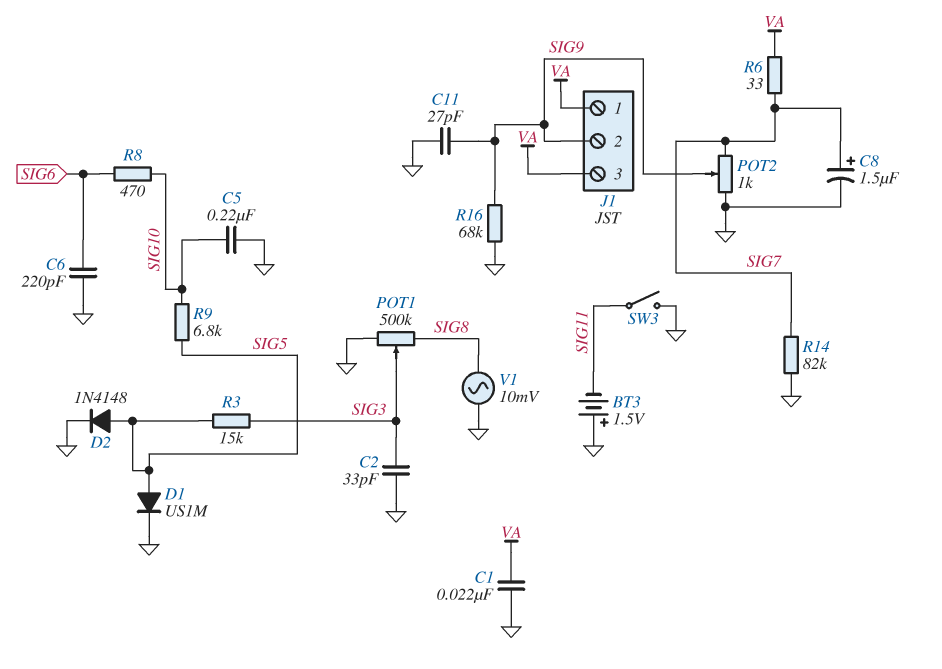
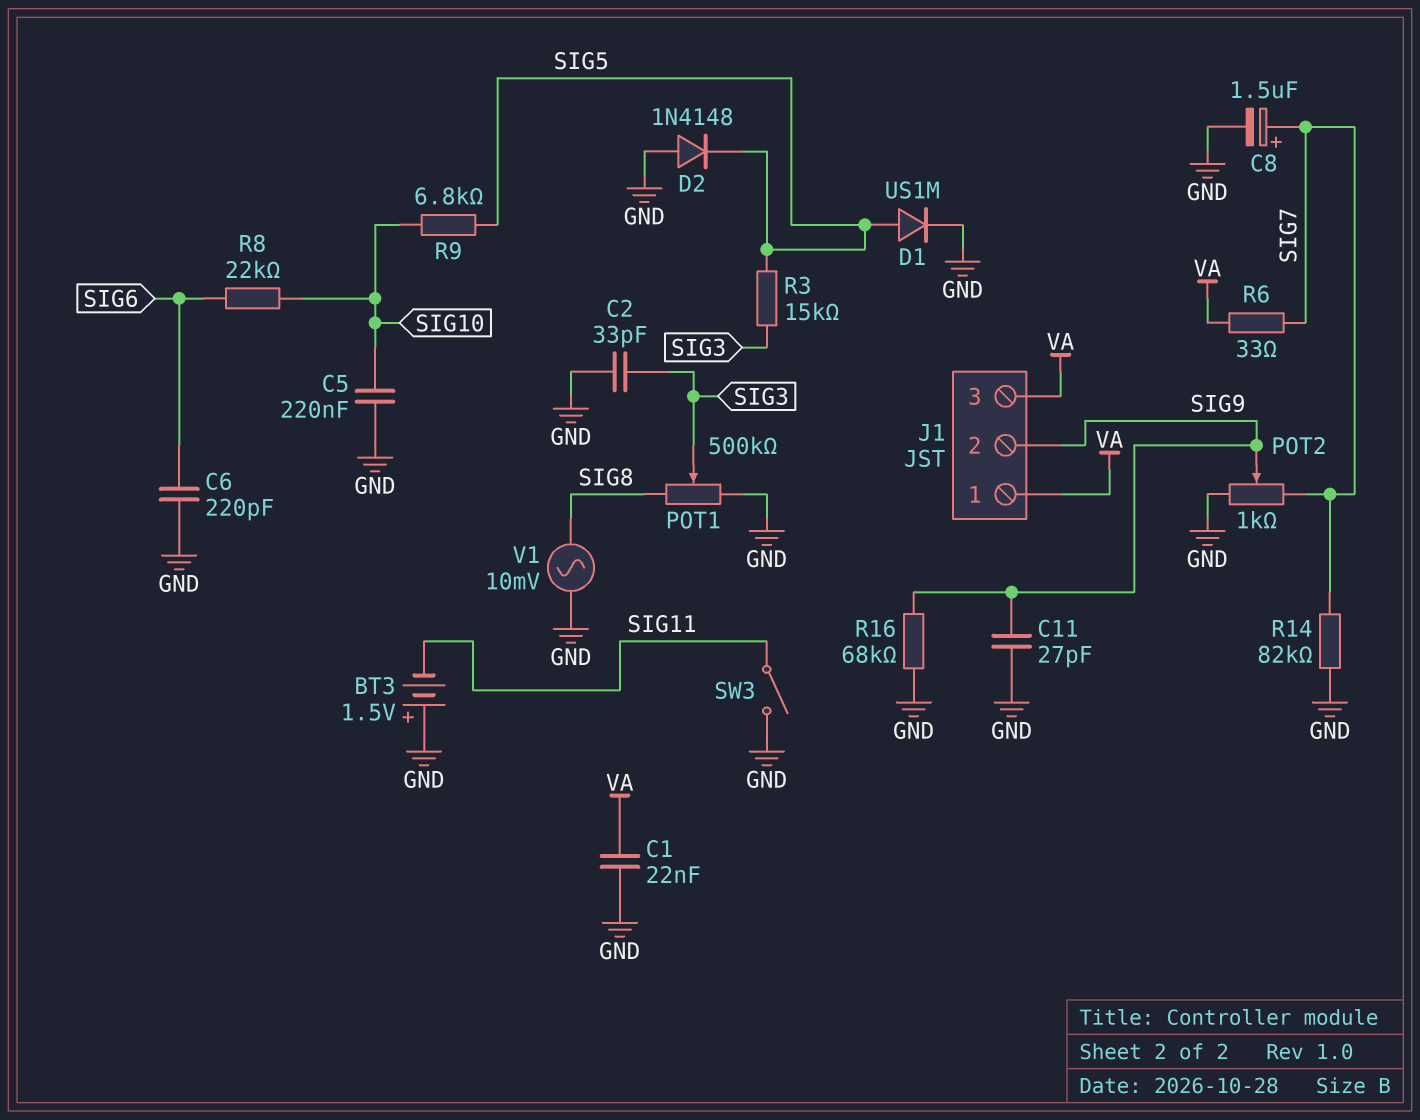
D2: diode 1N4148 (A SIG5, K GND) -> diode 1N4148 (A GND, K SIG5)
R8: 470 (SIG6, SIG10) -> 22k (SIG6, SIG10)

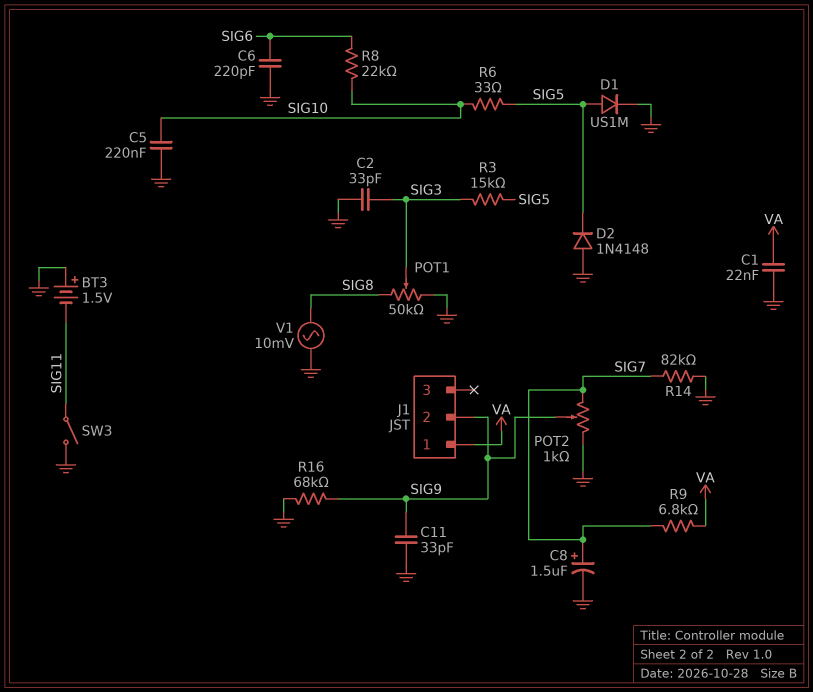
C11: 27pF (GND, SIG9) -> 33pF (GND, SIG9)
J1 pin 3: VA -> none
POT1: 500k (GND, SIG8, wiper SIG3) -> 50k (GND, SIG8, wiper SIG3)
R6: 33 (SIG7, VA) -> 33 (SIG5, SIG10)
R9: 6.8k (SIG5, SIG10) -> 6.8k (SIG7, VA)

